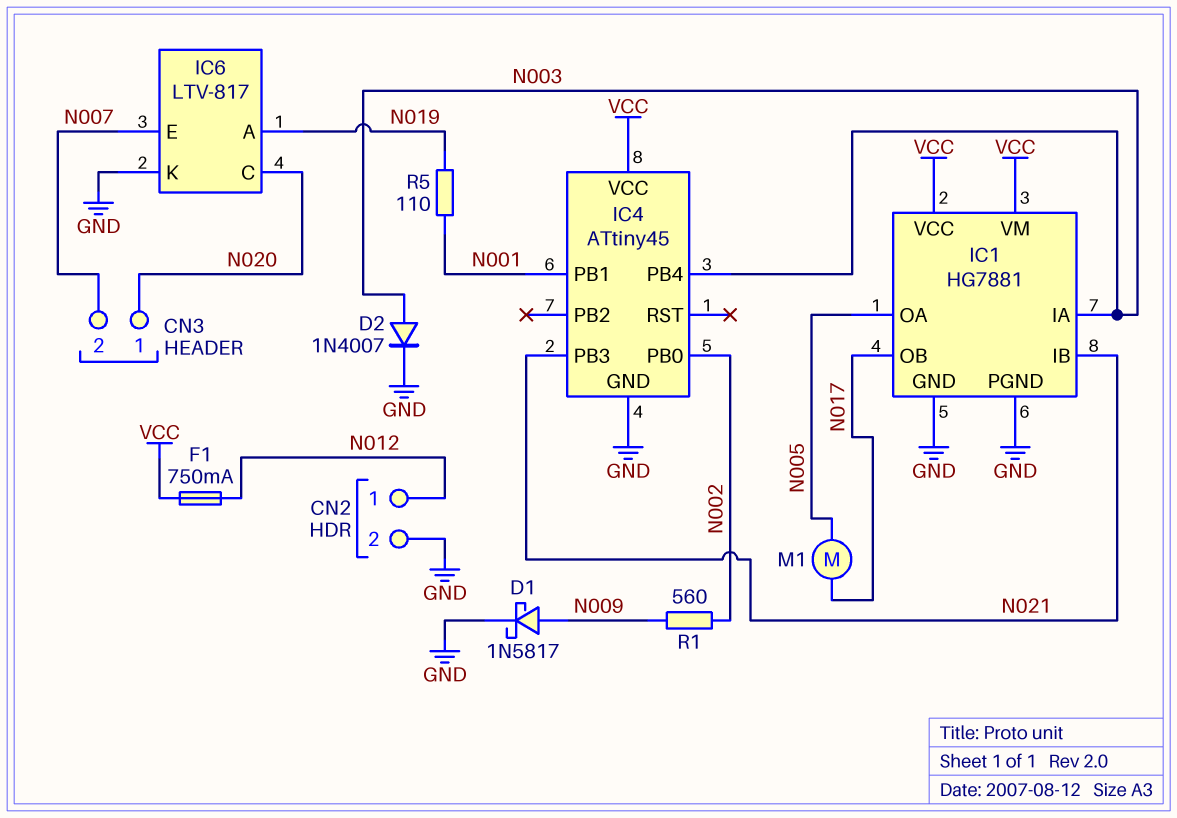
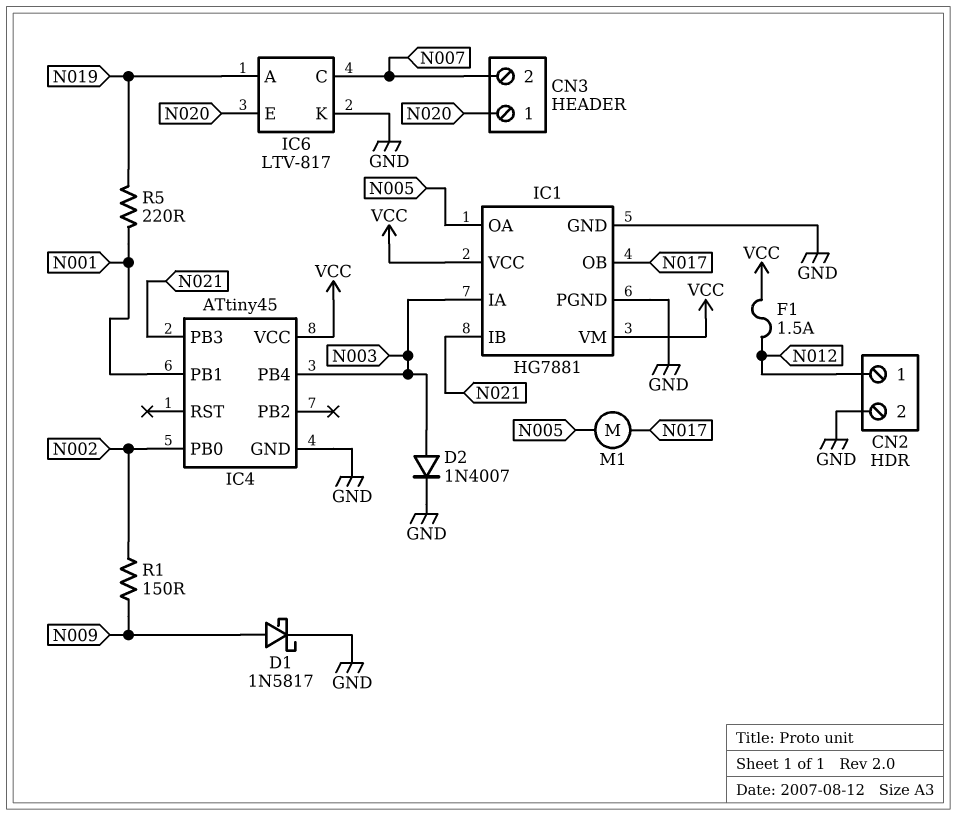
F1: 750mA (N012, VCC) -> 1.5A (N012, VCC)
IC6 pin C: N020 -> N007
IC6 pin E: N007 -> N020
R1: 560 (N002, N009) -> 150 (N002, N009)
R5: 110 (N001, N019) -> 220 (N001, N019)

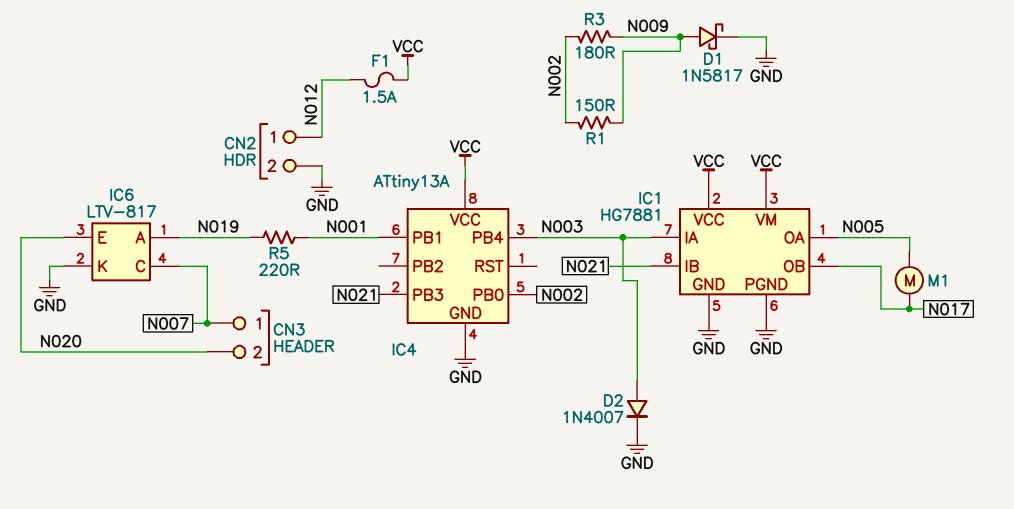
CN3 pin 1: N020 -> N007
CN3 pin 2: N007 -> N020
IC4: ATtiny45 -> ATtiny13A
R3: none -> 180 (N002, N009)

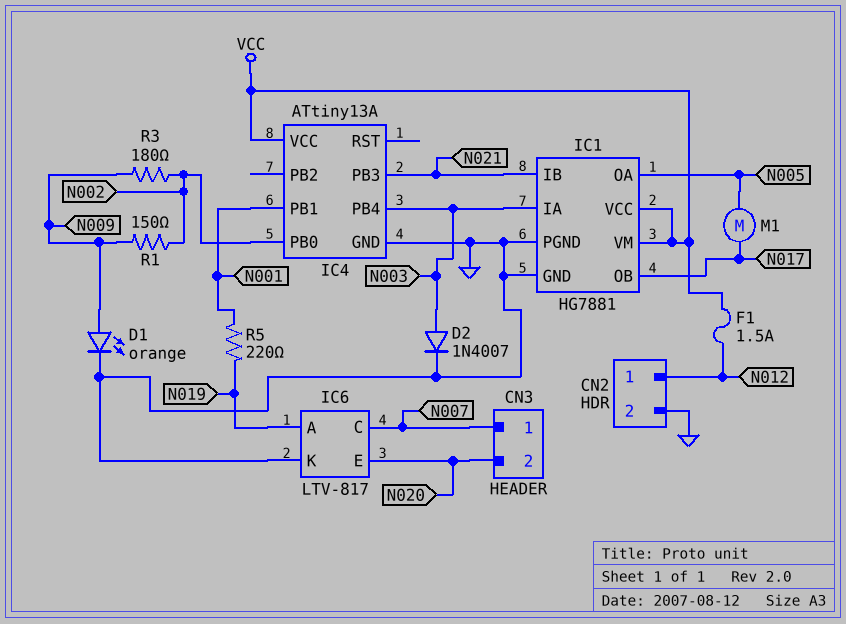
D1: schottky 1N5817 (A N009, K GND) -> LED orange (A N009, K GND)

